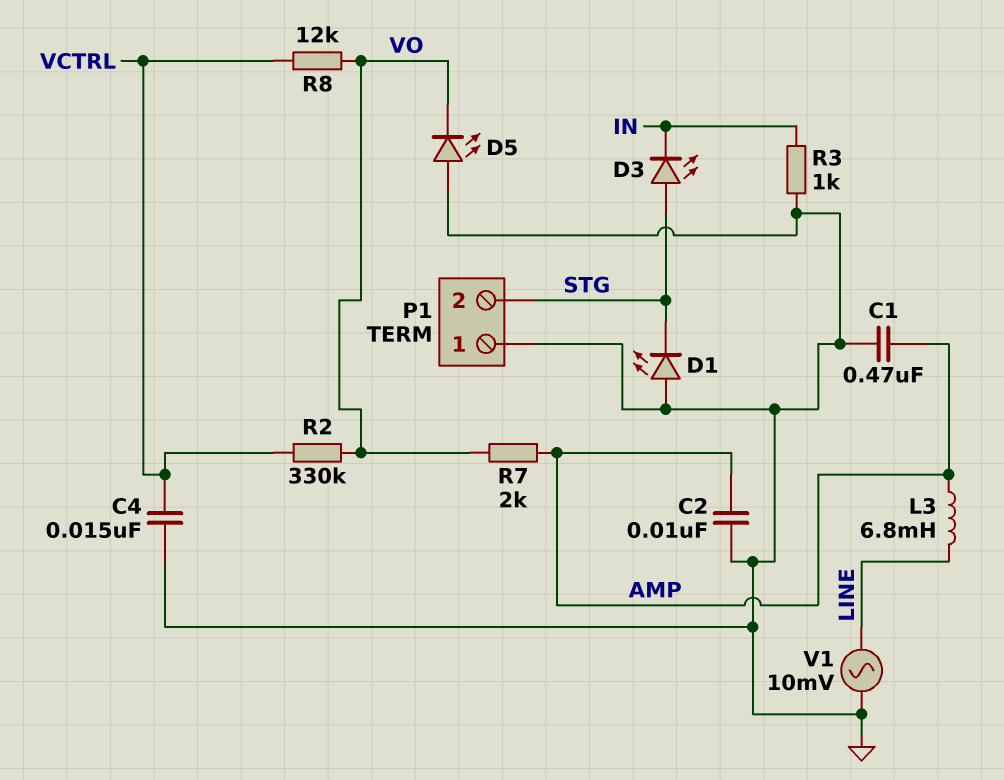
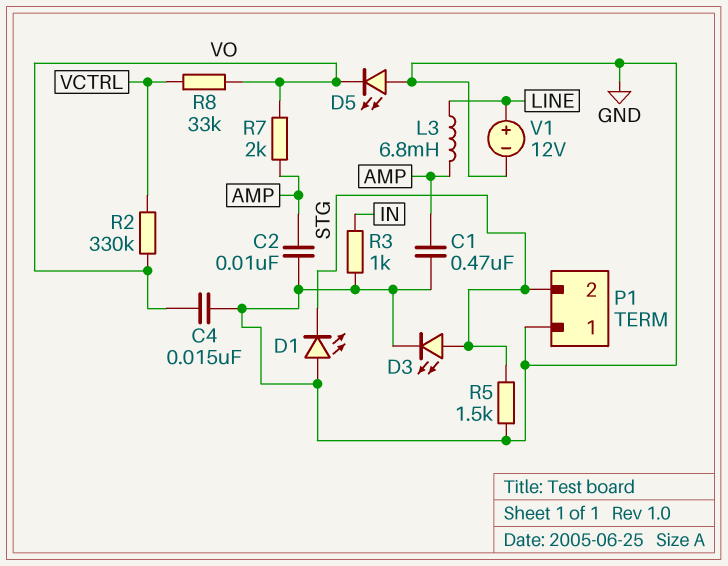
C4: 15nF (GND, VCTRL) -> 15nF (GND, VO)
D3: LED (A STG, K IN) -> LED (A STG, K GND)
R5: none -> 1.5k (GND, STG)
R8: 12k (VCTRL, VO) -> 33k (VCTRL, VO)
V1: AC 10mV (GND, LINE) -> 12V (plus LINE, minus GND)

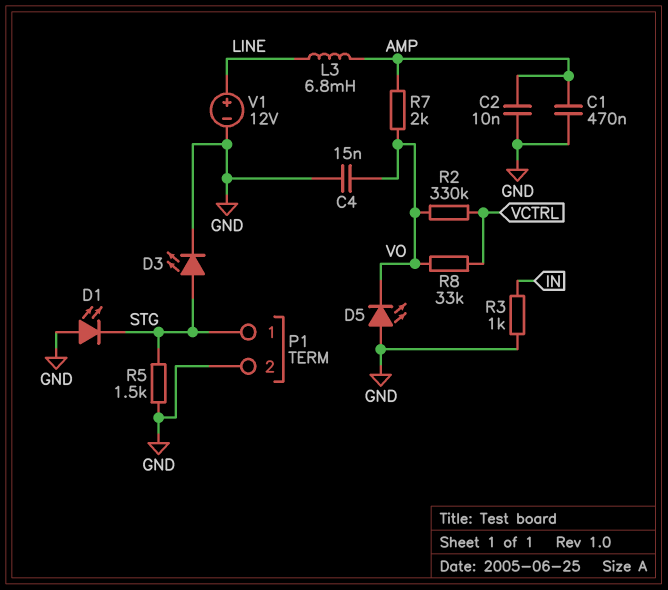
P1 pin 1: GND -> STG
P1 pin 2: STG -> GND

